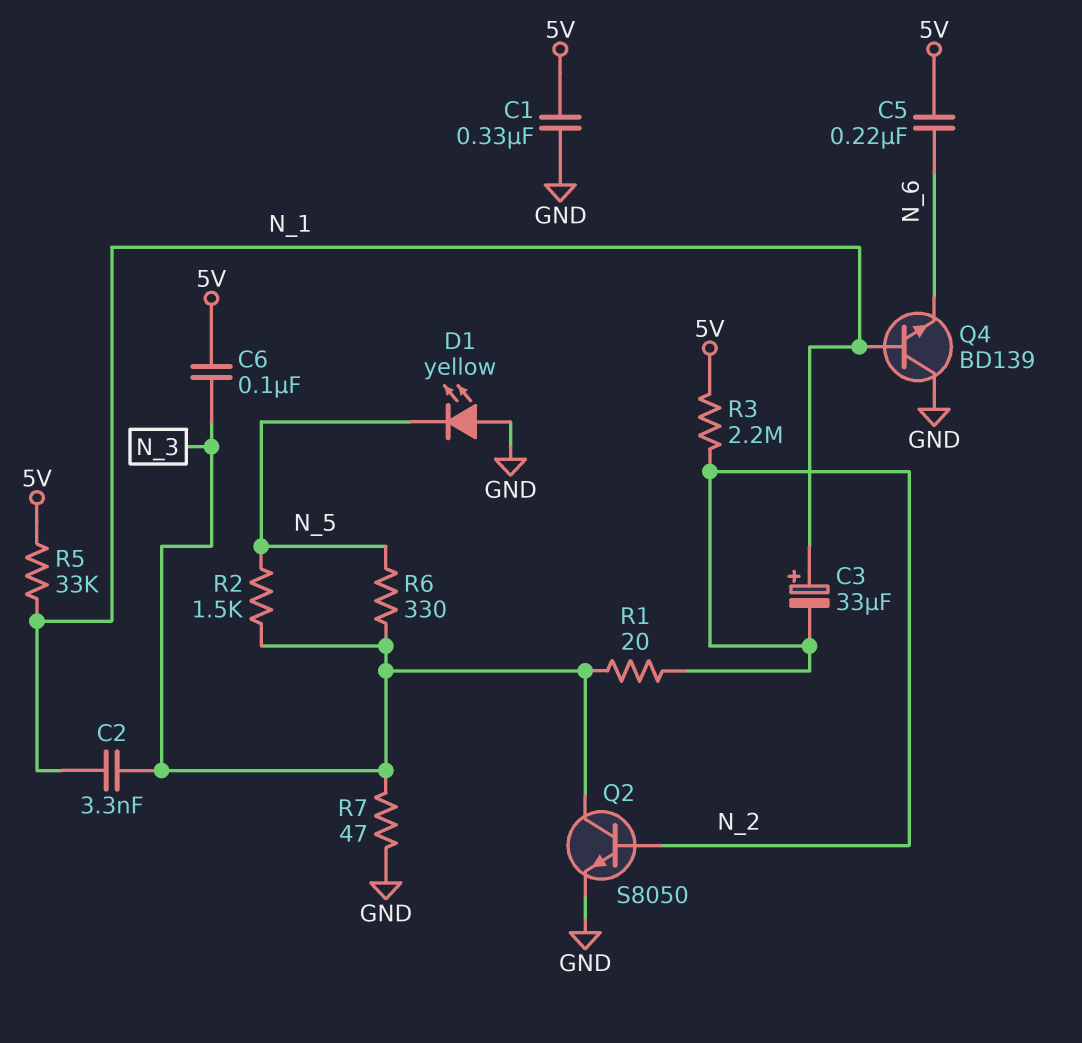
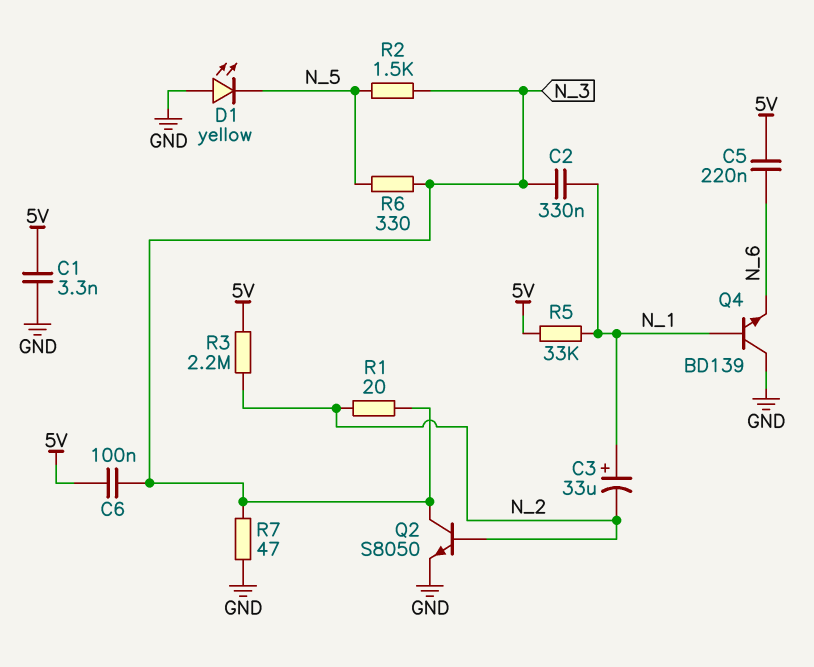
C1: 330nF (5V, GND) -> 3.3nF (5V, GND)
C2: 3.3nF (N_1, N_3) -> 330nF (N_1, N_3)

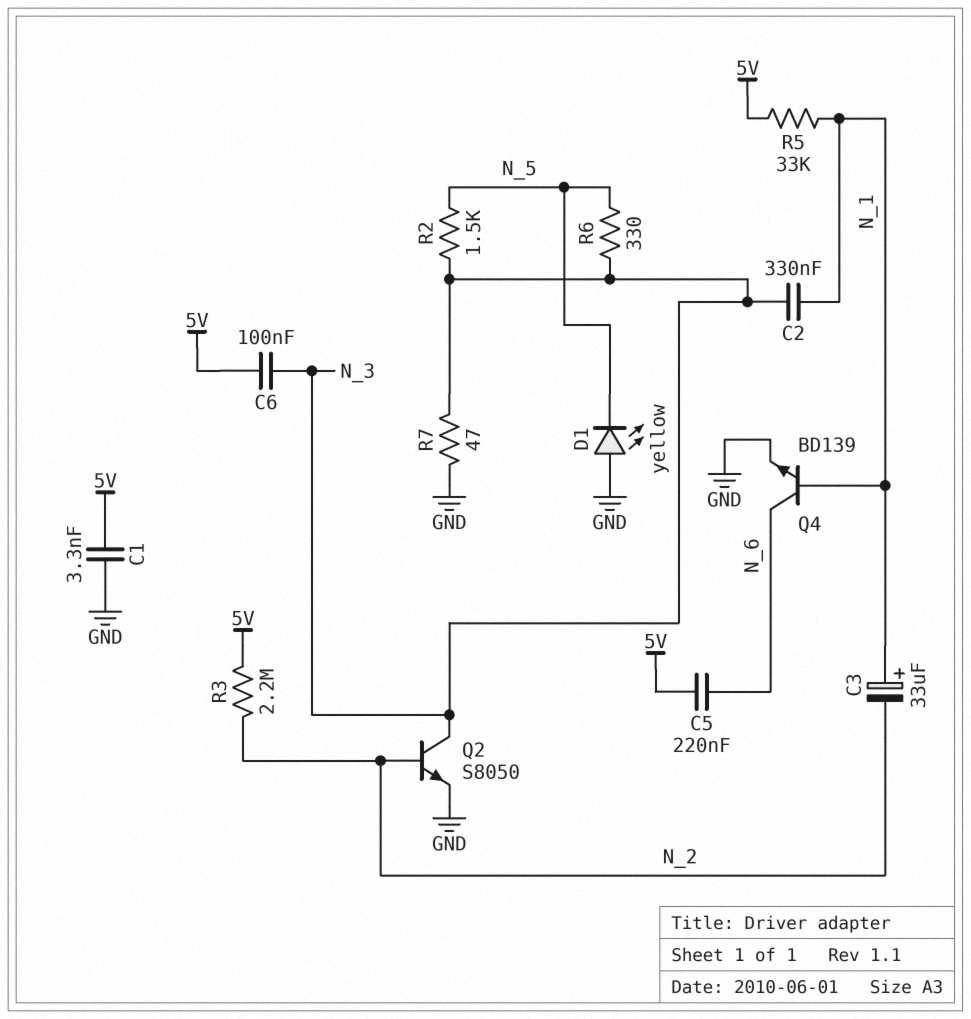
Q4: NPN BD139 (B N_1, C GND, E N_6) -> NPN BD139 (B N_1, C N_6, E GND)
R1: 20 (N_2, N_3) -> none

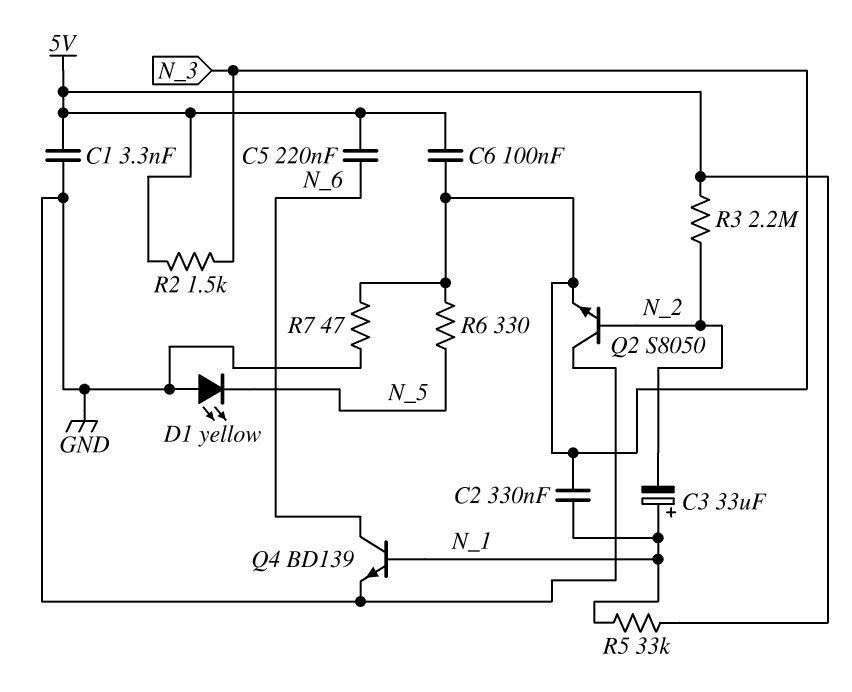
Q2: NPN S8050 (B N_2, C N_3, E GND) -> NPN S8050 (B N_2, C GND, E N_3)
R2: 1.5k (N_3, N_5) -> 1.5k (5V, N_3)

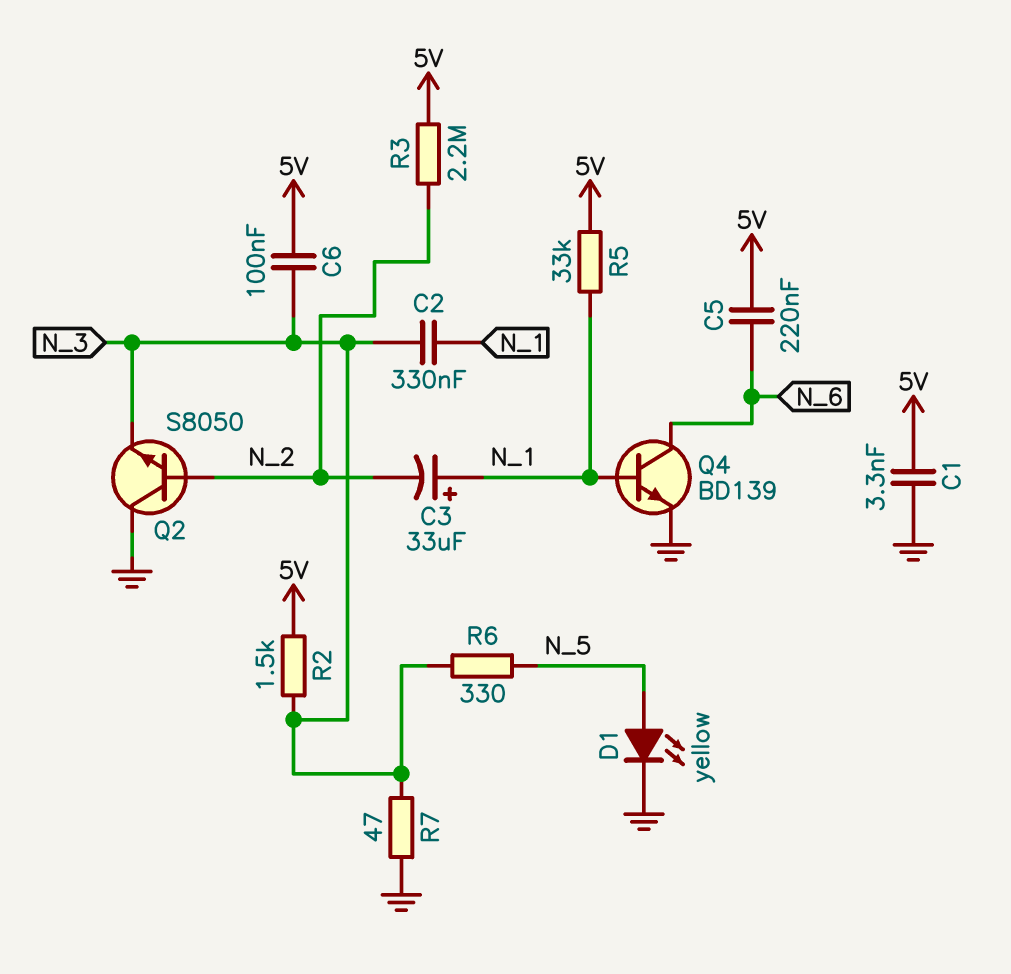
D1: LED yellow (A GND, K N_5) -> LED yellow (A N_5, K GND)

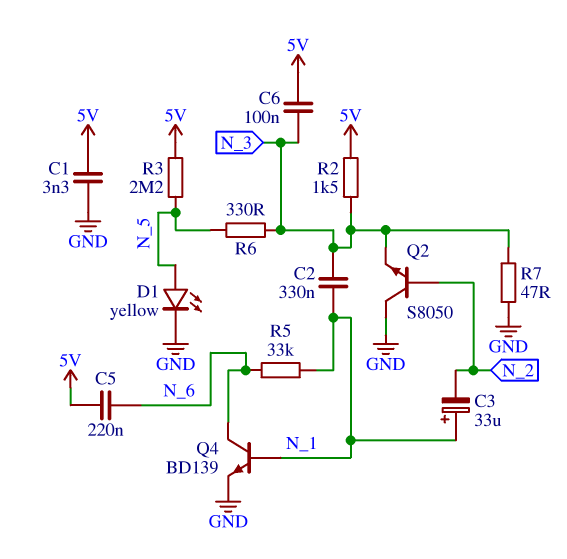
R3: 2.2M (5V, N_2) -> 2.2M (5V, N_5)
R5: 33k (5V, N_1) -> 33k (N_1, N_6)

